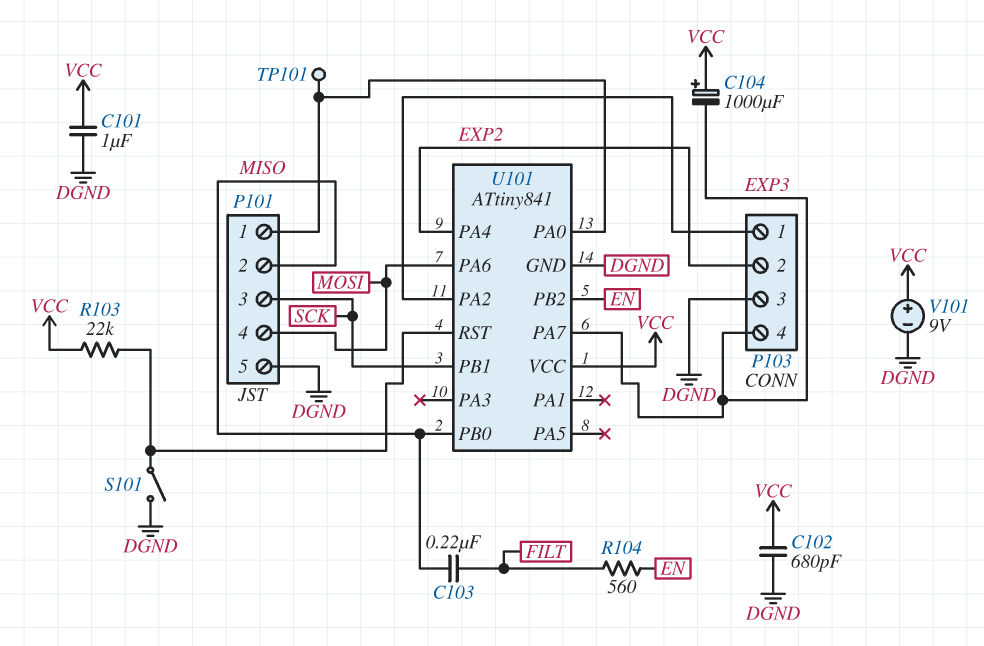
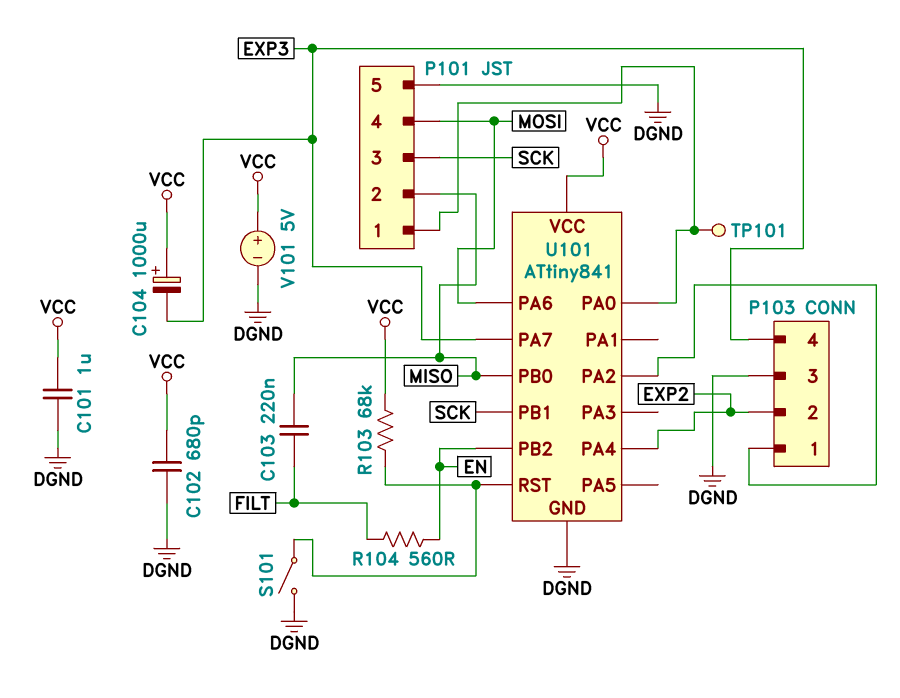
R103: 22k (U101/RST, VCC) -> 68k (U101/RST, VCC)
V101: 9V (plus VCC, minus DGND) -> 5V (plus VCC, minus DGND)

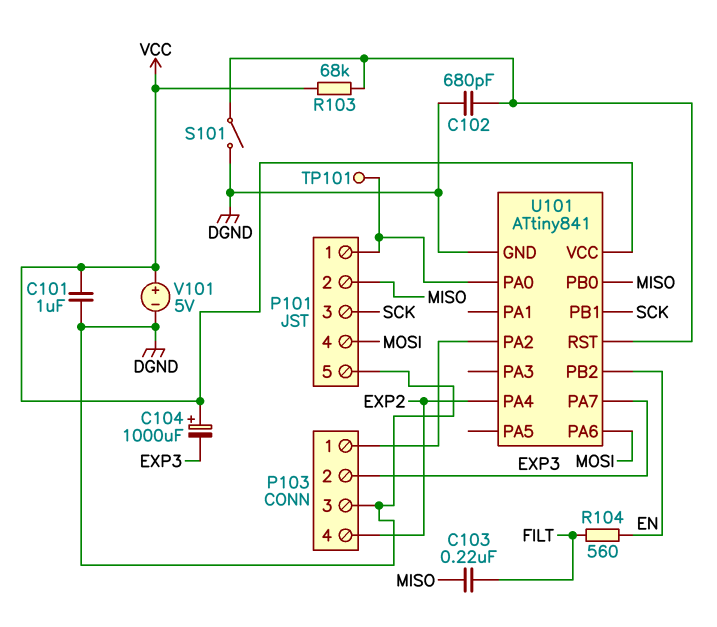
C102: 680pF (DGND, VCC) -> 680pF (DGND, U101/RST)
P103 pin 2: EXP2 -> EXP3
P103 pin 4: EXP3 -> EXP2

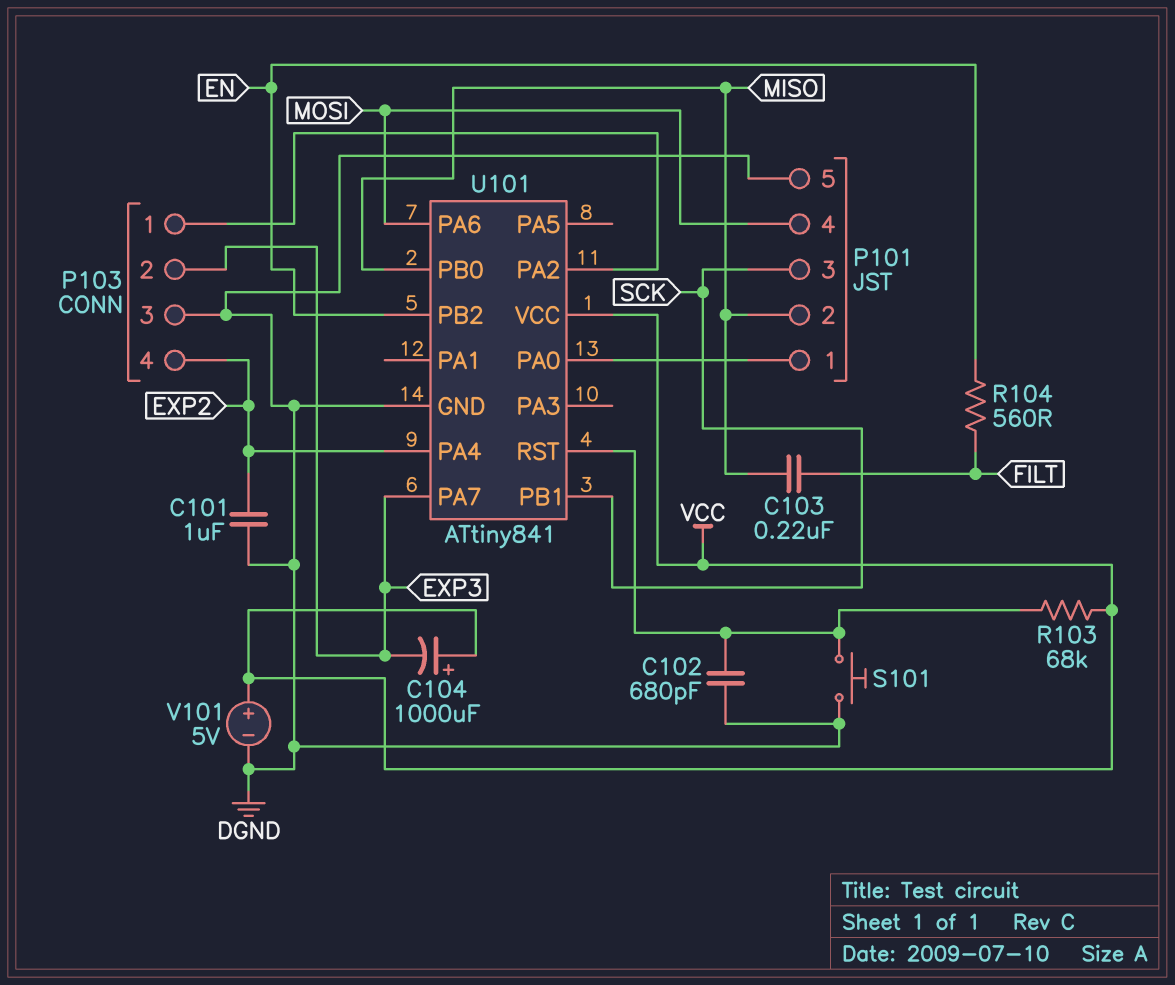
C101: 1uF (DGND, VCC) -> 1uF (DGND, EXP2)
S101: switch (DGND, U101/RST) -> button (DGND, U101/RST)
TP101: test point (P101/1) -> none

